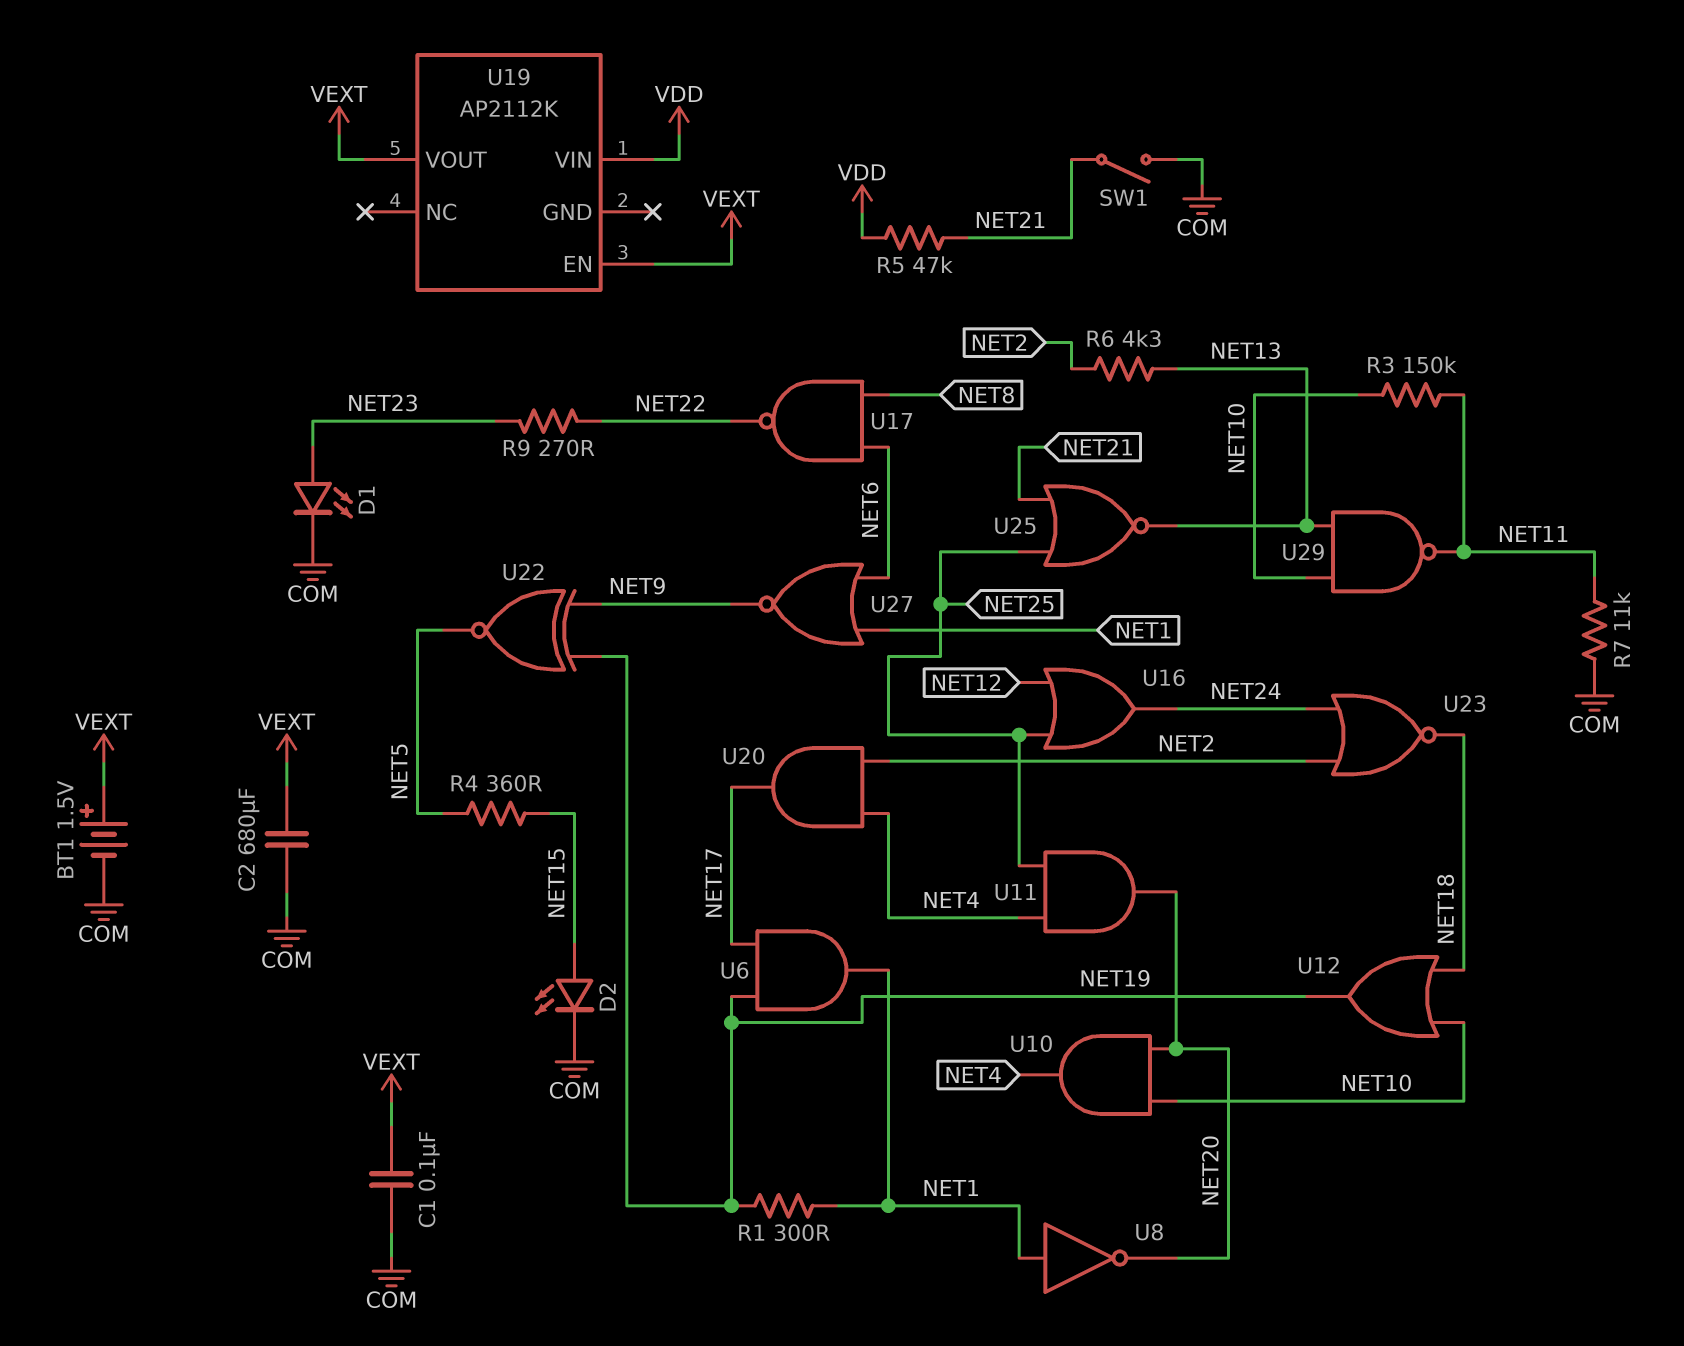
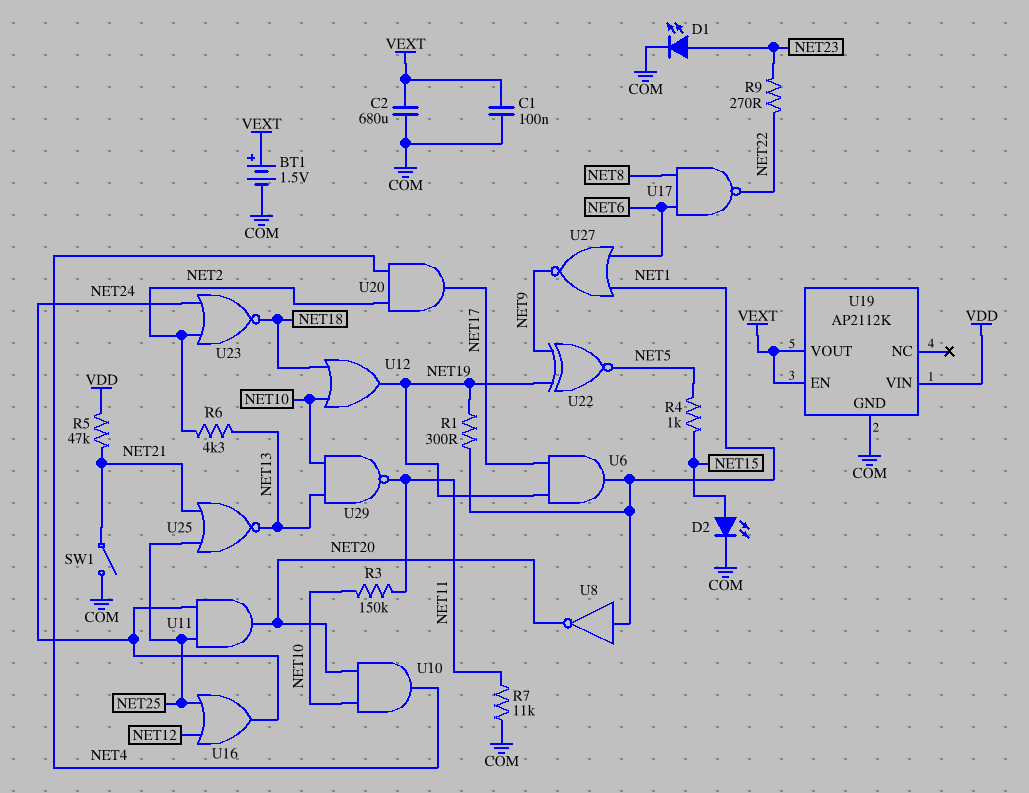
R4: 360 (NET5, NET15) -> 1k (NET5, NET15)
U11: AND (in NET4, in NET25, out NET20) -> AND (in NET24, in NET25, out NET20)
U19 pin GND: none -> COM

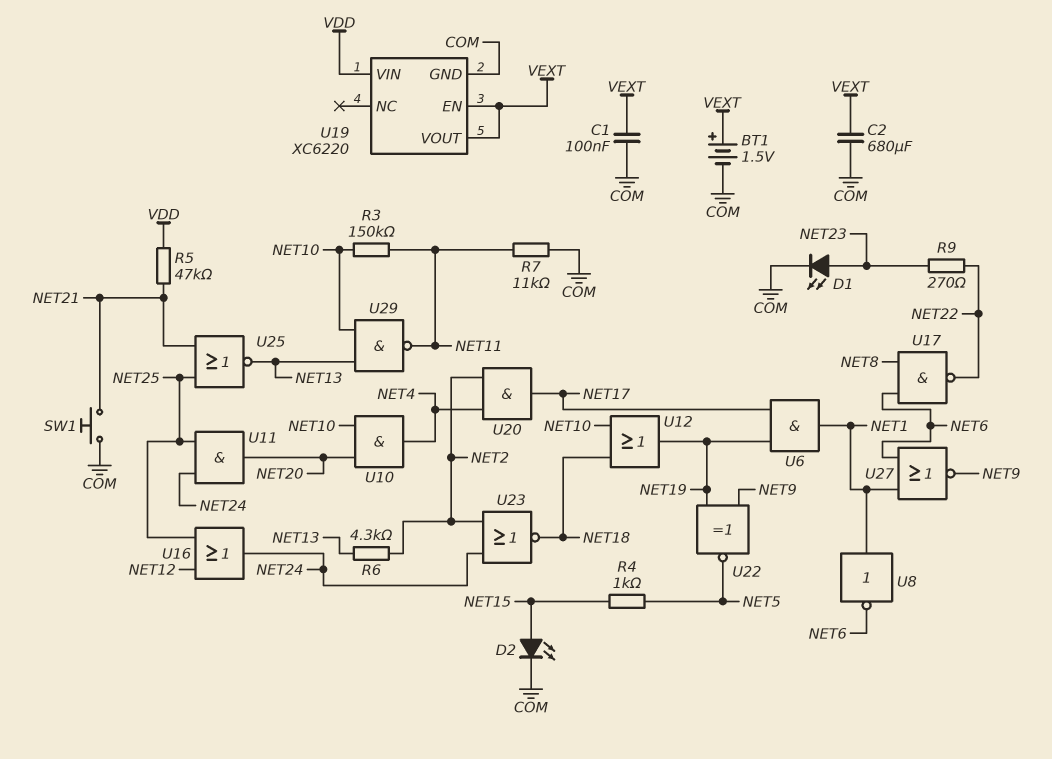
R1: 300 (NET1, NET19) -> none
SW1: switch (COM, NET21) -> button (COM, NET21)
U8: NOT (in NET1, out NET20) -> NOT (in NET1, out NET6)
U19: AP2112K -> XC6220

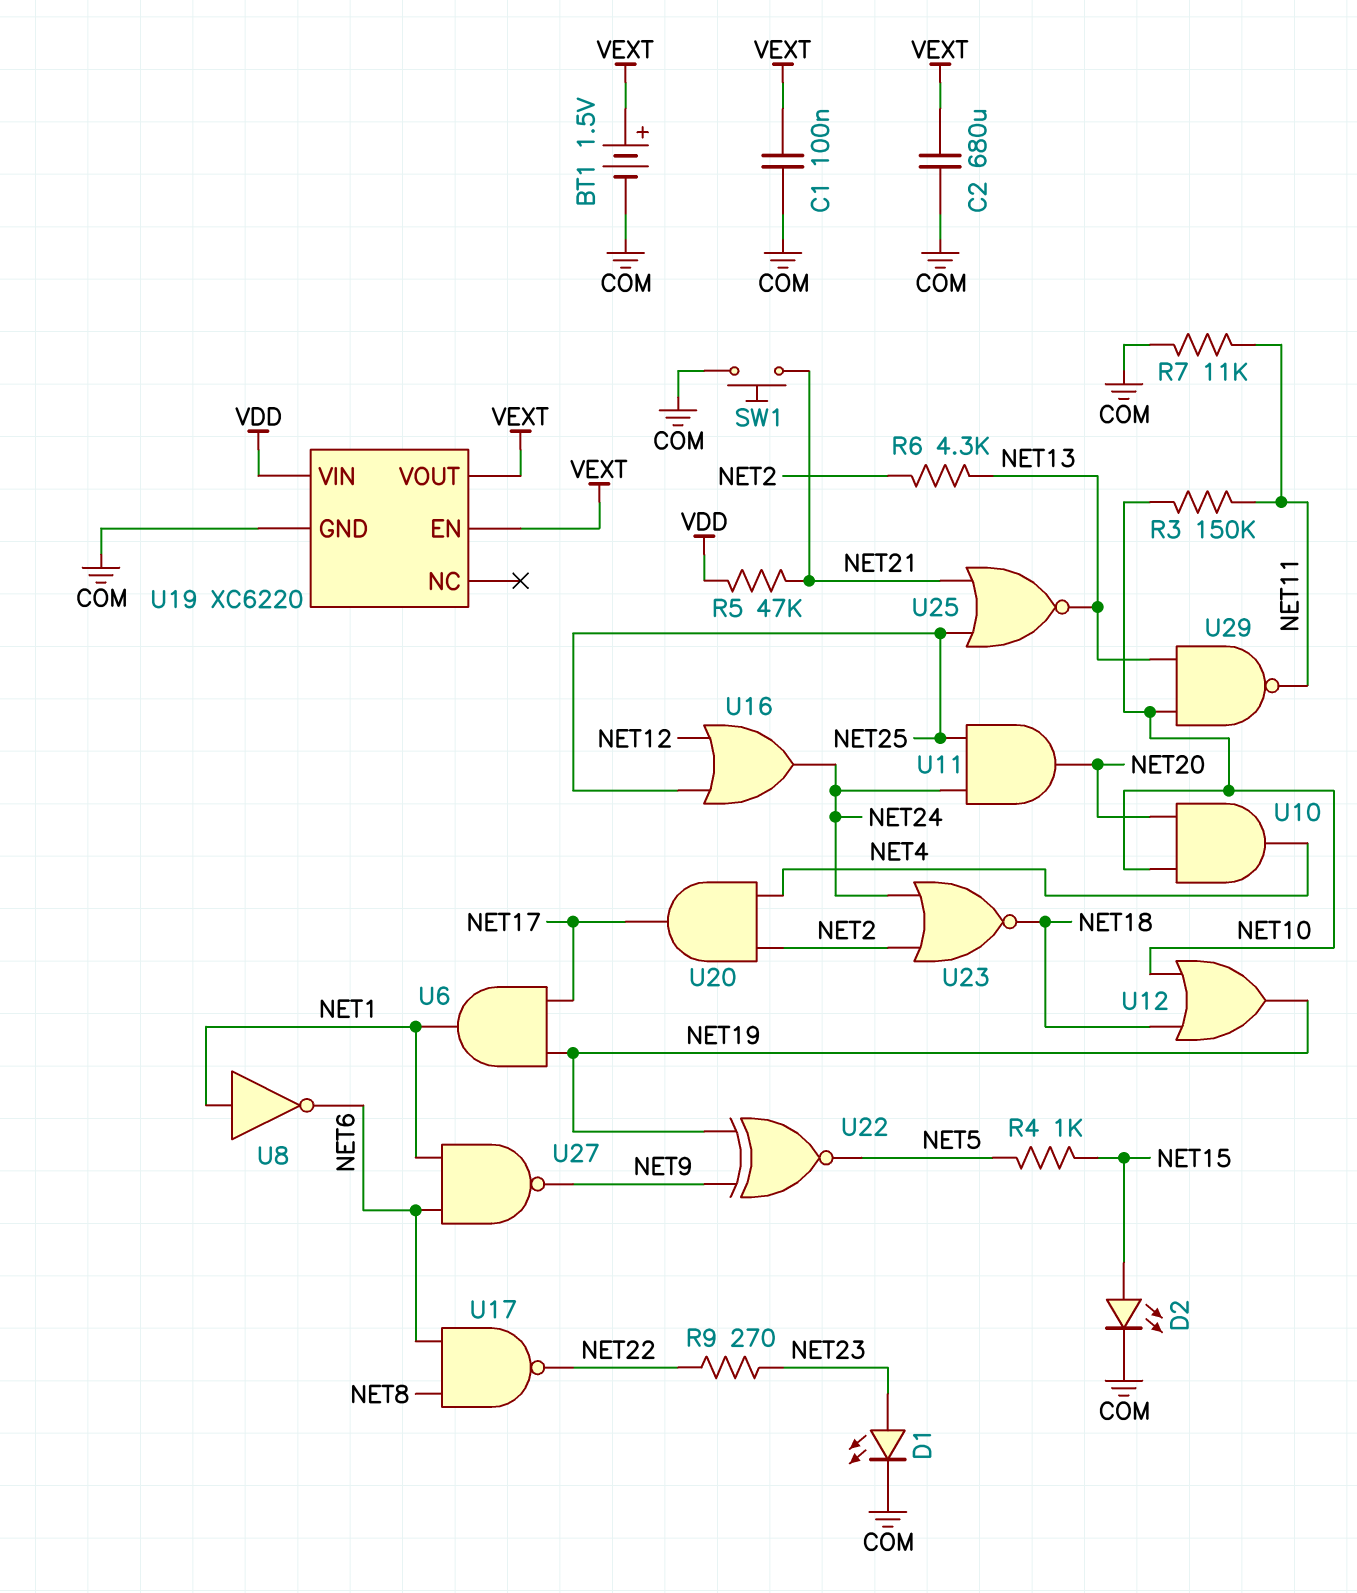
U27: NOR (in NET1, in NET6, out NET9) -> NAND (in NET1, in NET6, out NET9)

